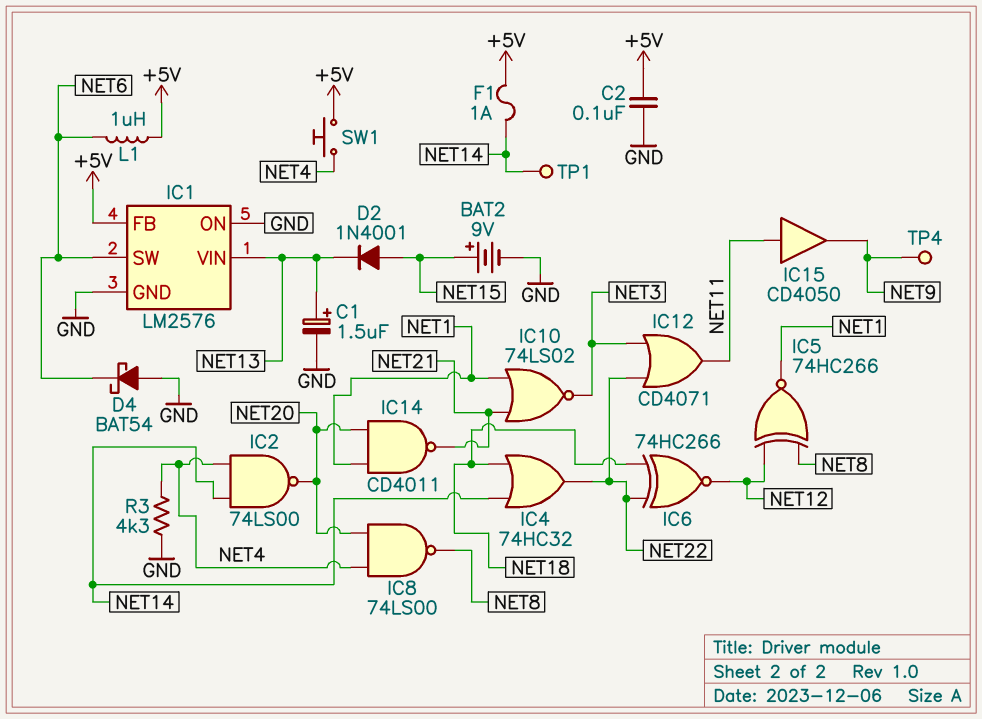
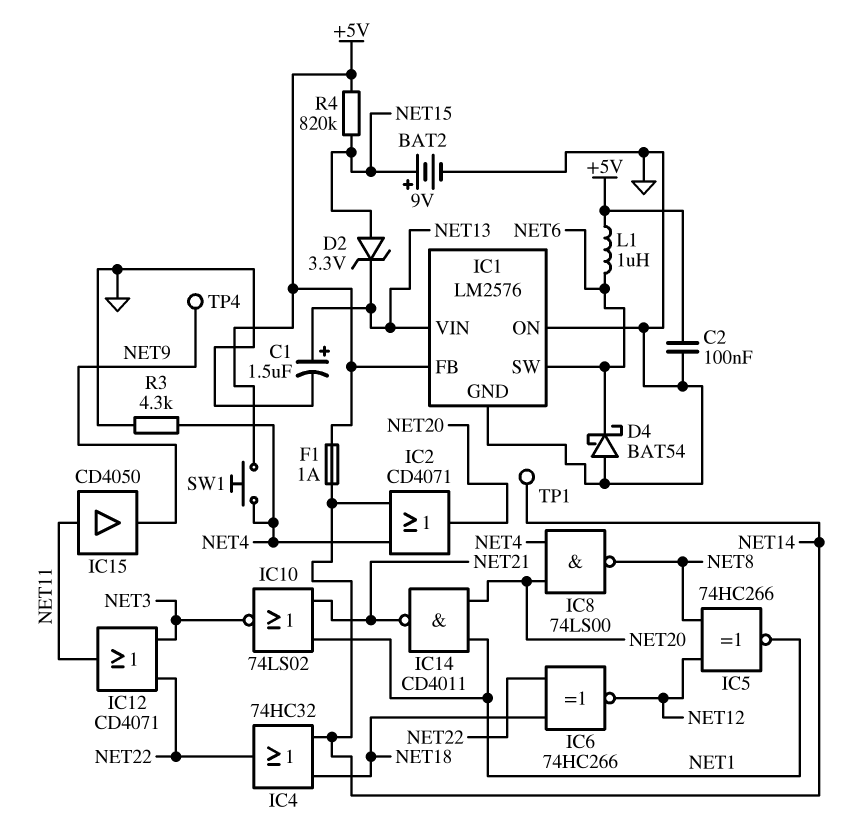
D2: diode 1N4001 (A NET15, K NET13) -> zener 3.3V (A NET15, K NET13)
IC2: NAND 74LS00 (in NET4, in NET14, out NET20) -> OR CD4071 (in NET4, in NET14, out NET20)
R4: none -> 820k (+5V, NET15)

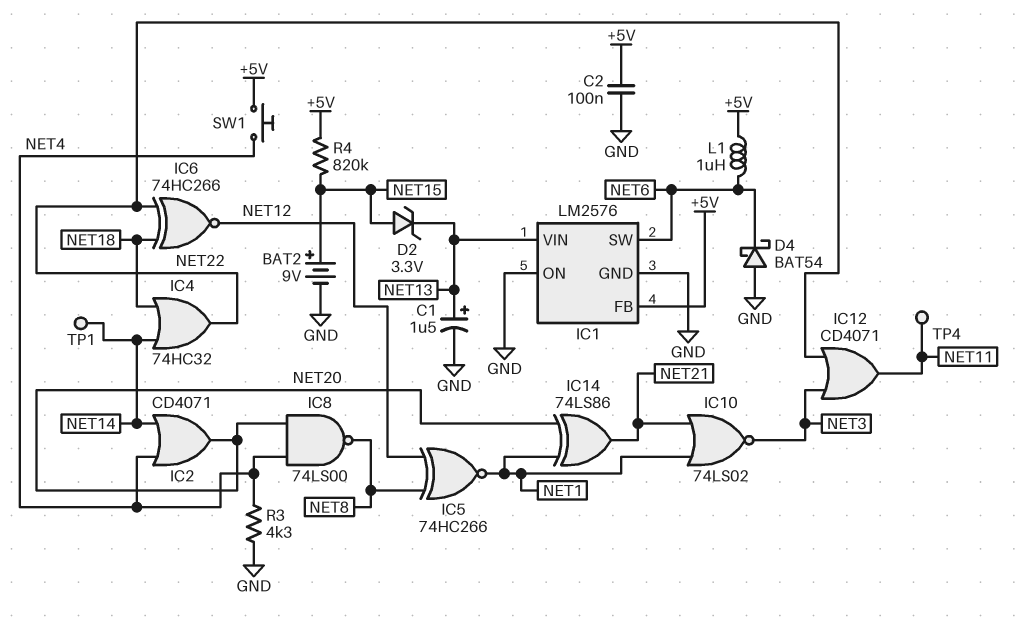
F1: 1A (+5V, NET14) -> none
IC14: NAND CD4011 (in NET1, in NET20, out NET21) -> XOR 74LS86 (in NET1, in NET20, out NET21)
IC15: buffer CD4050 (in NET11, out NET9) -> none
TP4: test point (NET9) -> test point (NET11)

